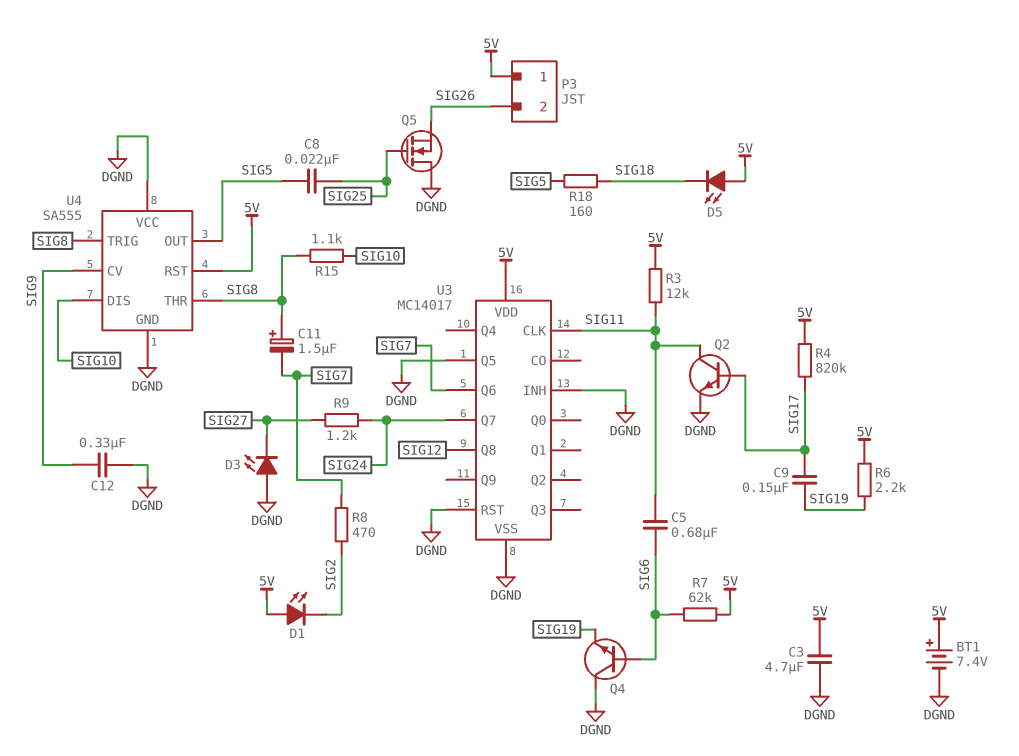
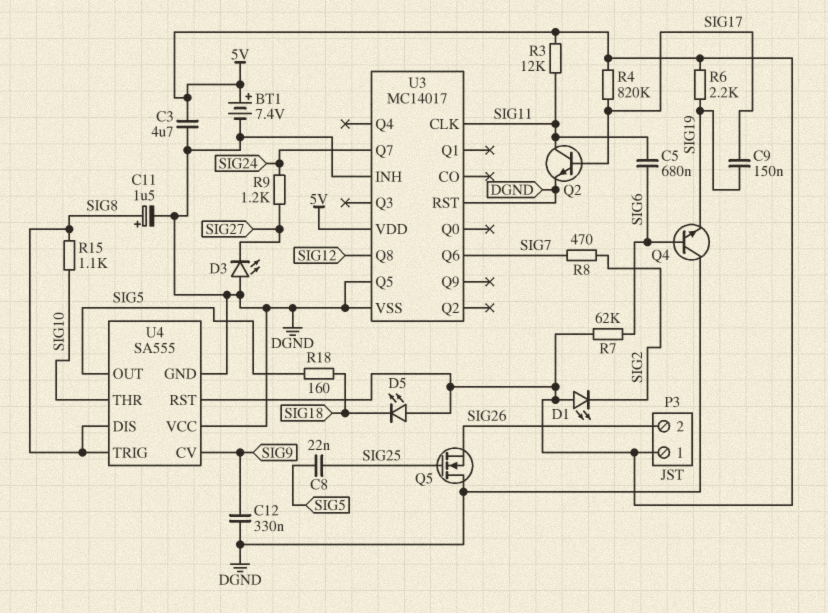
C11: 1.5uF (plus SIG8, minus SIG7) -> 1.5uF (plus SIG8, minus DGND)
U4 pin DIS: SIG10 -> SIG8
U4 pin THR: SIG8 -> SIG10

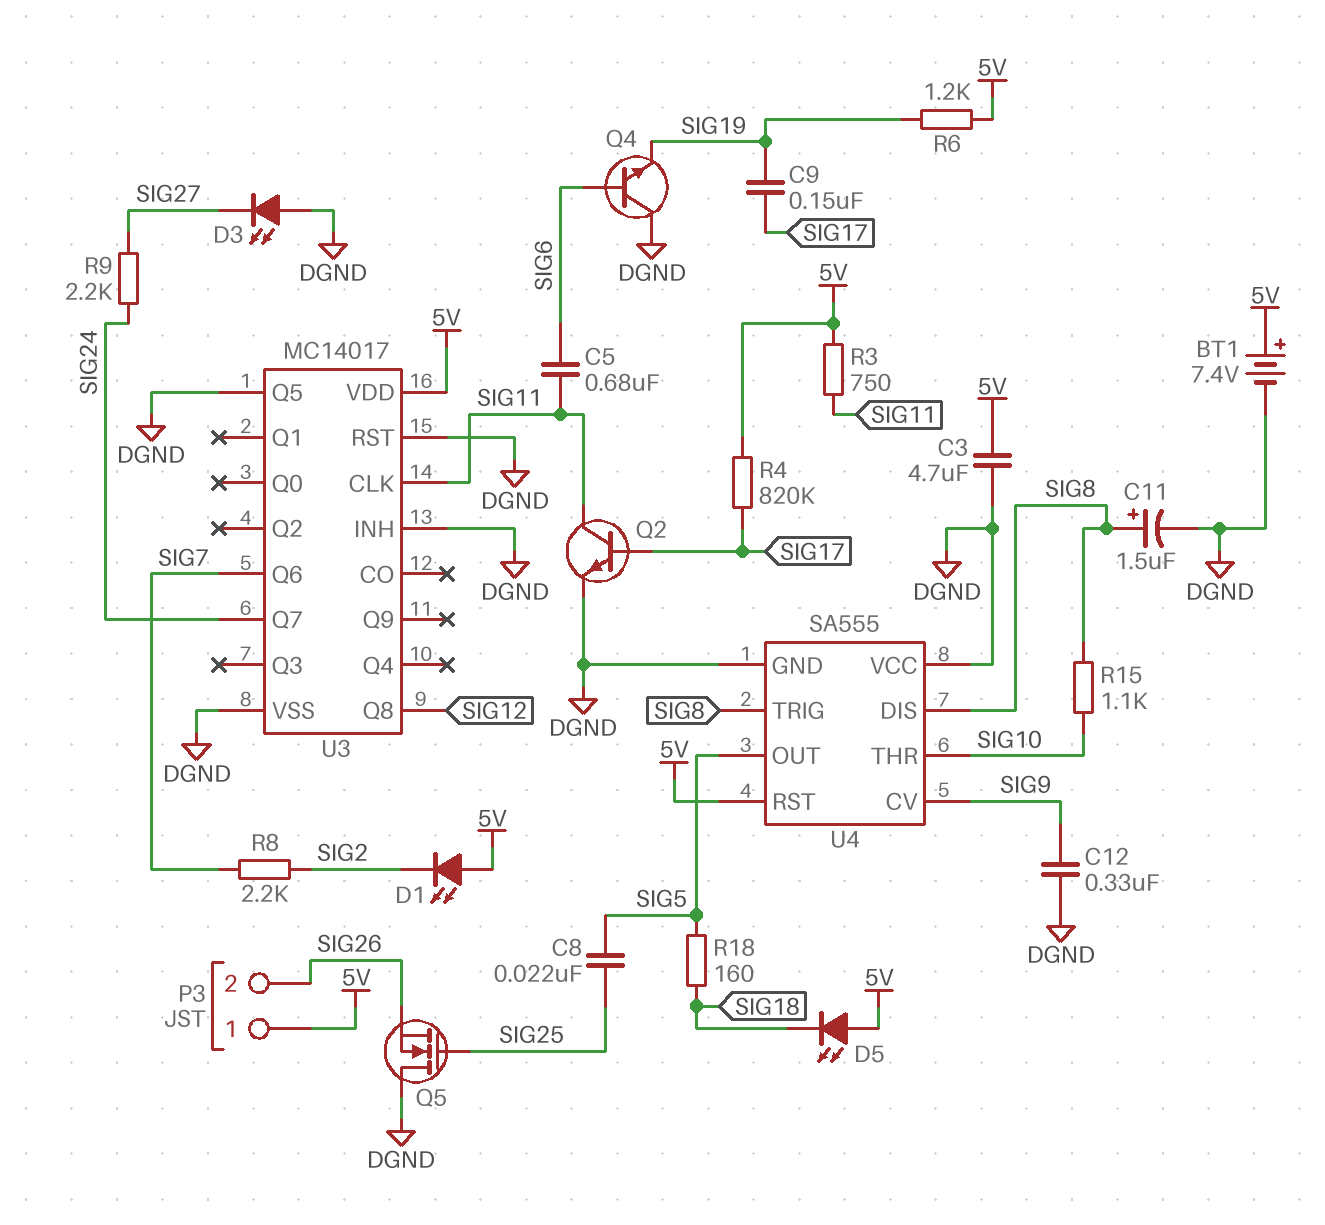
R3: 12k (5V, SIG11) -> 750 (5V, SIG11)
R6: 2.2k (5V, SIG19) -> 1.2k (5V, SIG19)
R7: 62k (5V, SIG6) -> none
R8: 470 (SIG2, SIG7) -> 2.2k (SIG2, SIG7)
R9: 1.2k (SIG24, SIG27) -> 2.2k (SIG24, SIG27)

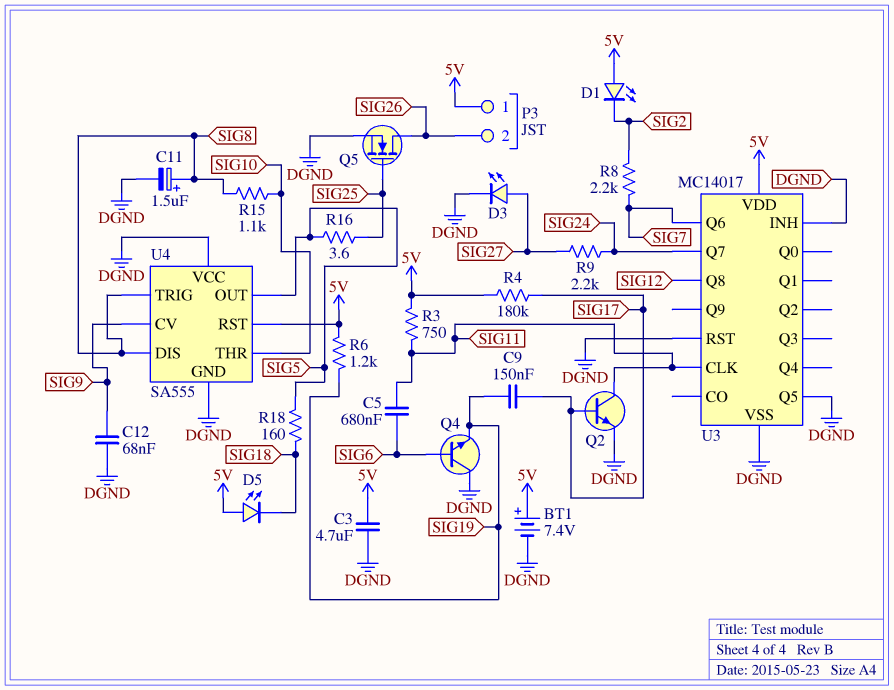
C8: 22nF (SIG5, SIG25) -> none
C12: 330nF (DGND, SIG9) -> 68nF (DGND, SIG9)
D3: LED (A DGND, K SIG27) -> LED (A SIG27, K DGND)
Q5: NMOS (G SIG25, D DGND, S SIG26) -> NMOS (G SIG25, D SIG26, S DGND)
R4: 820k (5V, SIG17) -> 180k (5V, SIG17)
R16: none -> 3.6 (SIG5, SIG25)

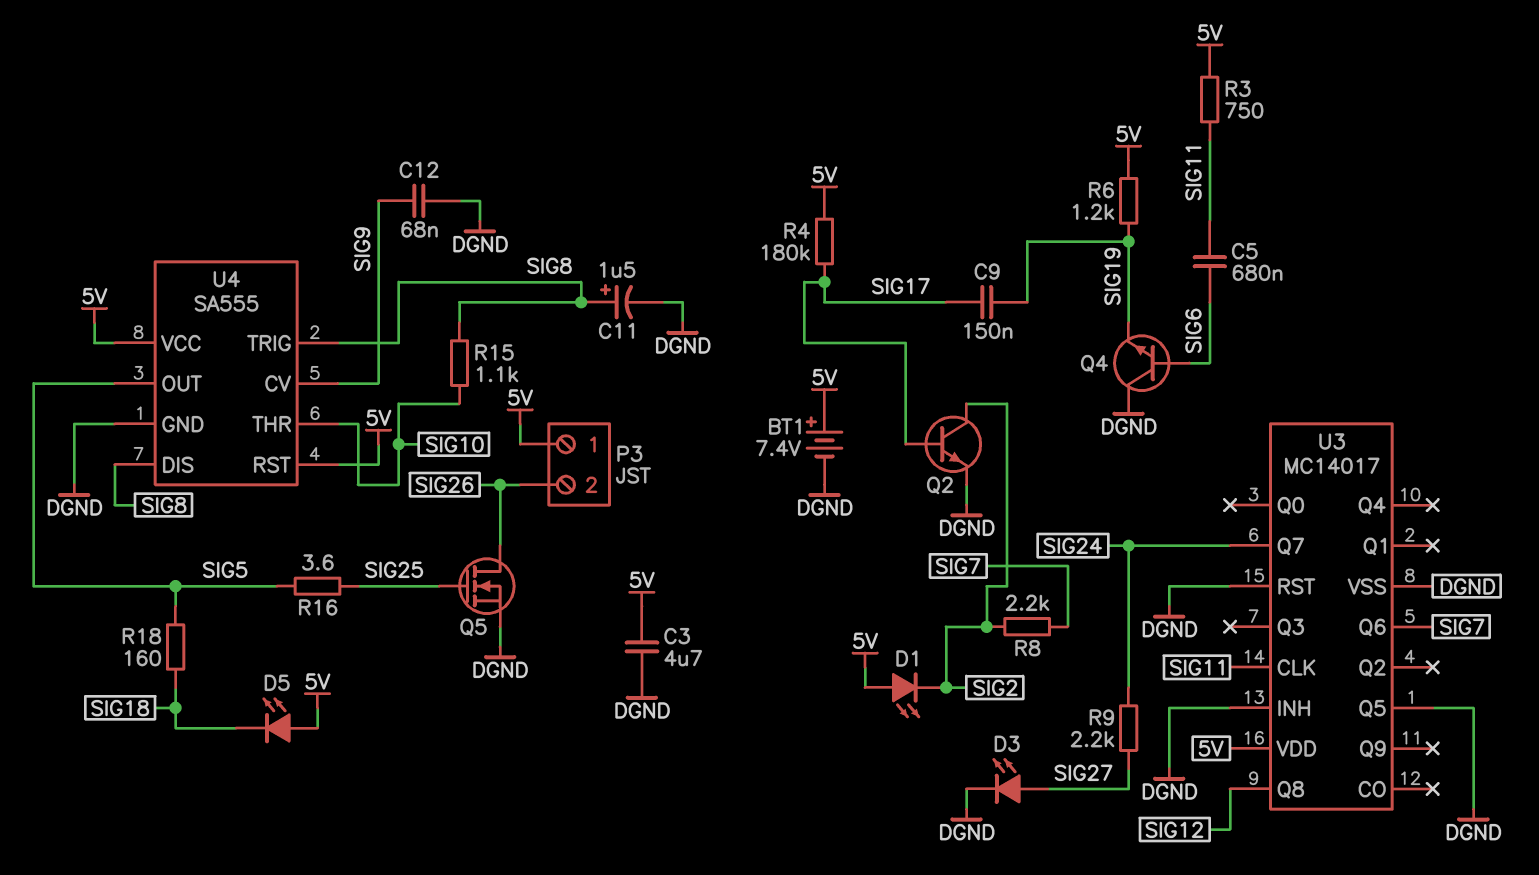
Q2: NPN (B SIG17, C SIG11, E DGND) -> NPN (B SIG17, C SIG2, E DGND)
U4 pin VCC: DGND -> 5V

